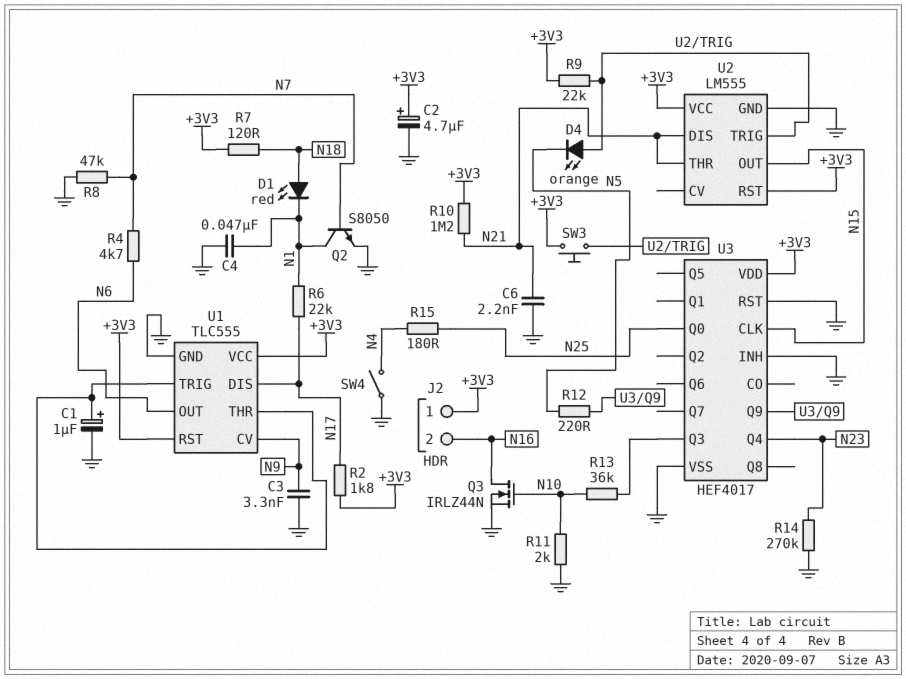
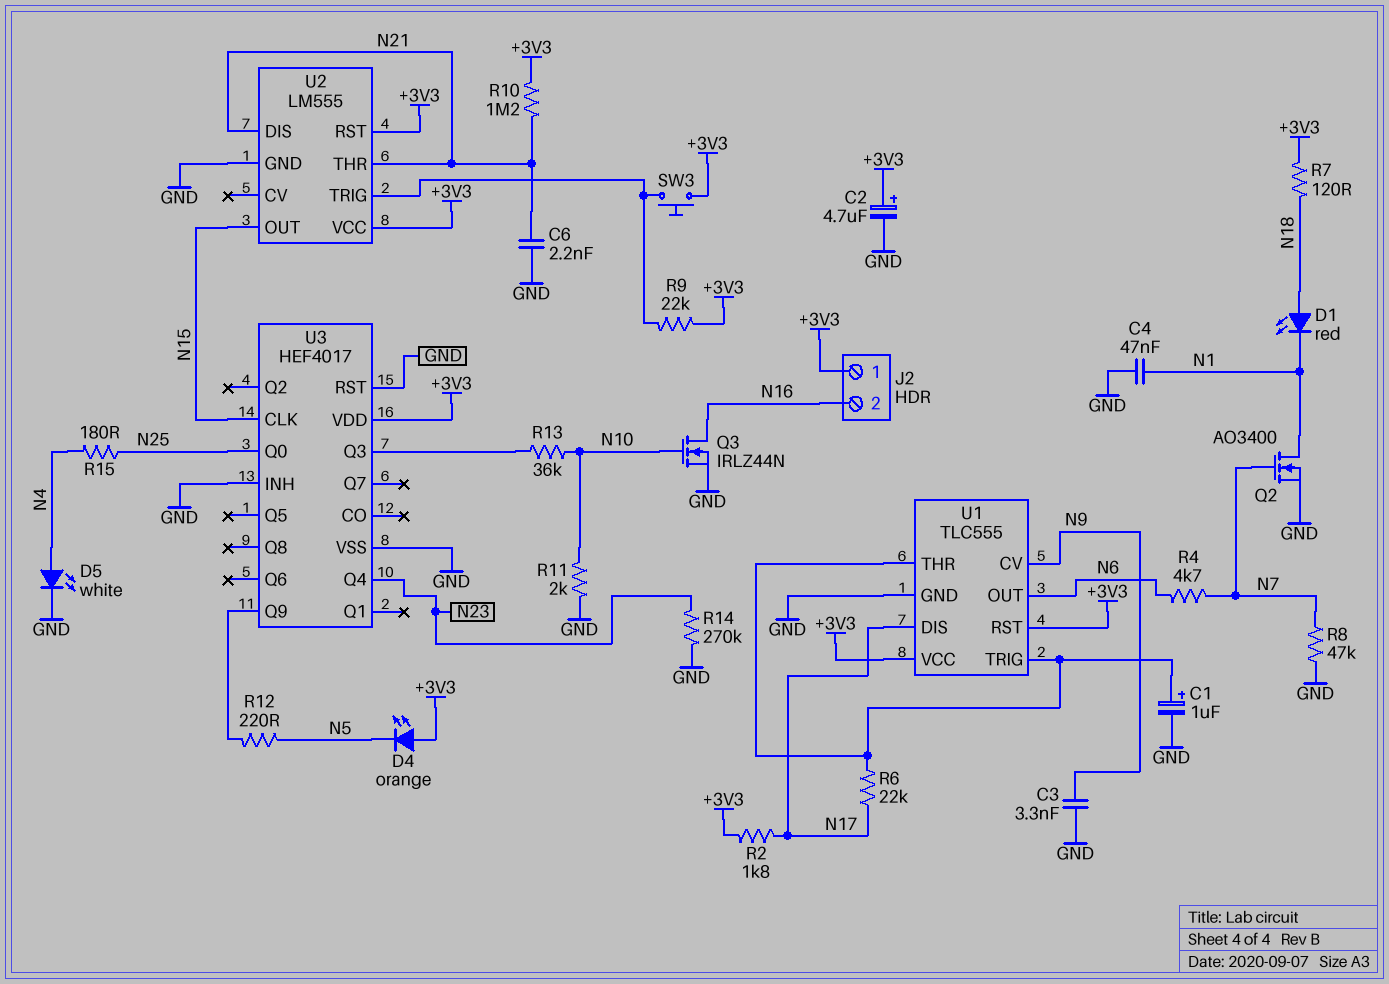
D4: LED orange (A U2/TRIG, K N5) -> LED orange (A +3V3, K N5)
D5: none -> LED white (A N4, K GND)
Q2: NPN S8050 (B N7, C N1, E GND) -> NMOS AO3400 (G N7, D N1, S GND)
R6: 22k (N1, N17) -> 22k (N17, U1/THR)
SW4: switch (GND, N4) -> none

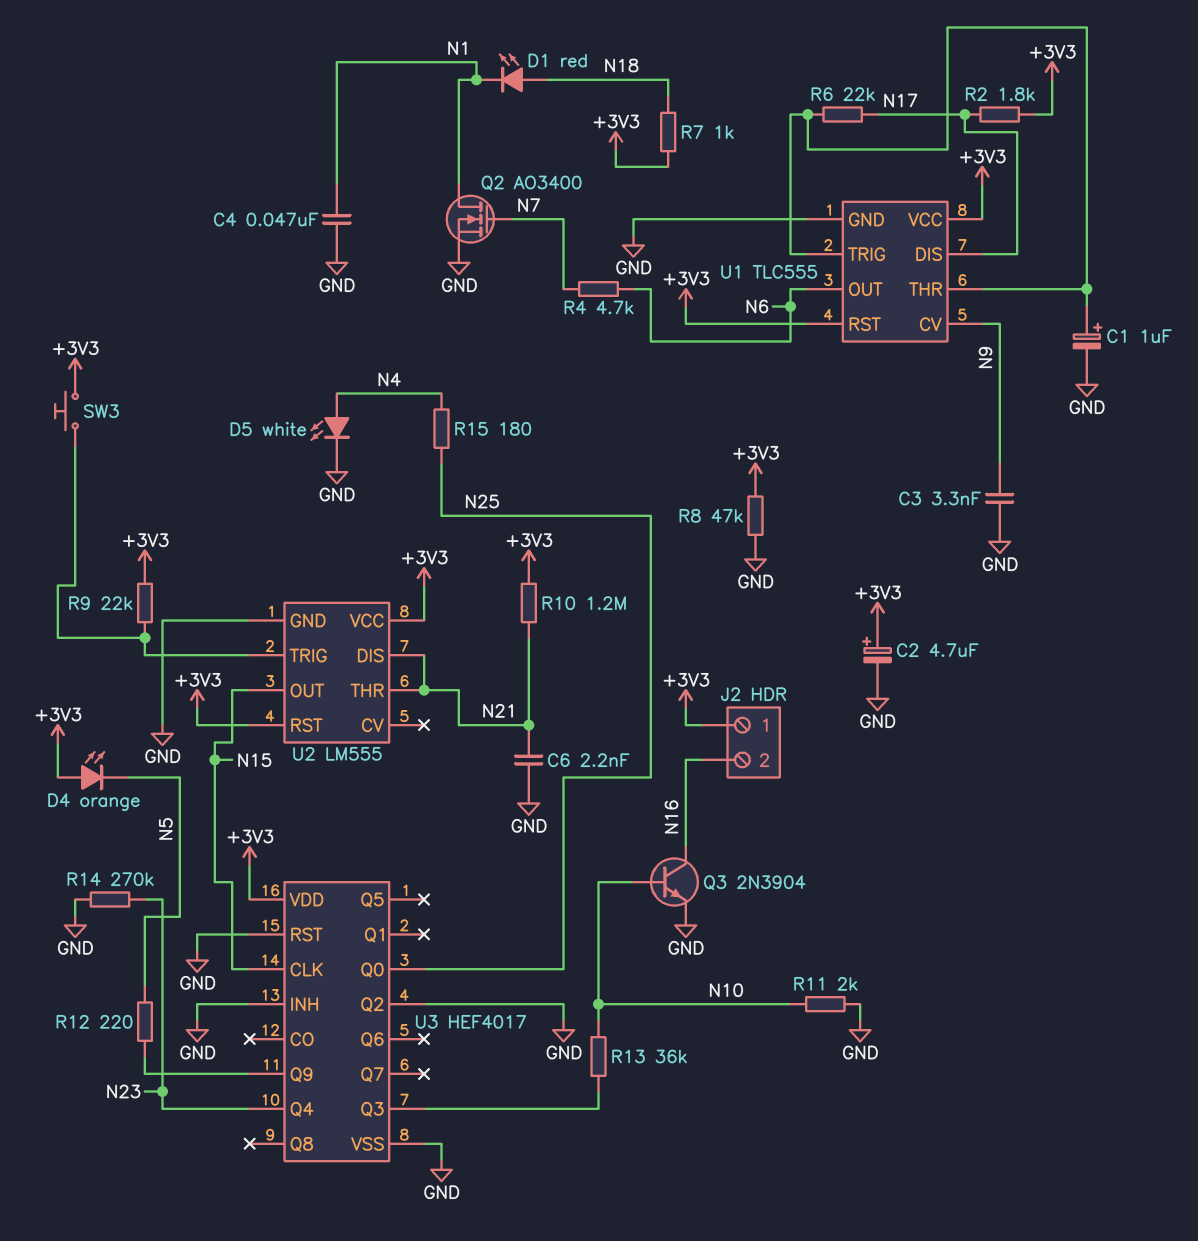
Q3: NMOS IRLZ44N (G N10, D N16, S GND) -> NPN 2N3904 (B N10, C N16, E GND)
R7: 120 (+3V3, N18) -> 1k (+3V3, N18)
R8: 47k (GND, N7) -> 47k (+3V3, GND)
U3 pin Q2: none -> GND

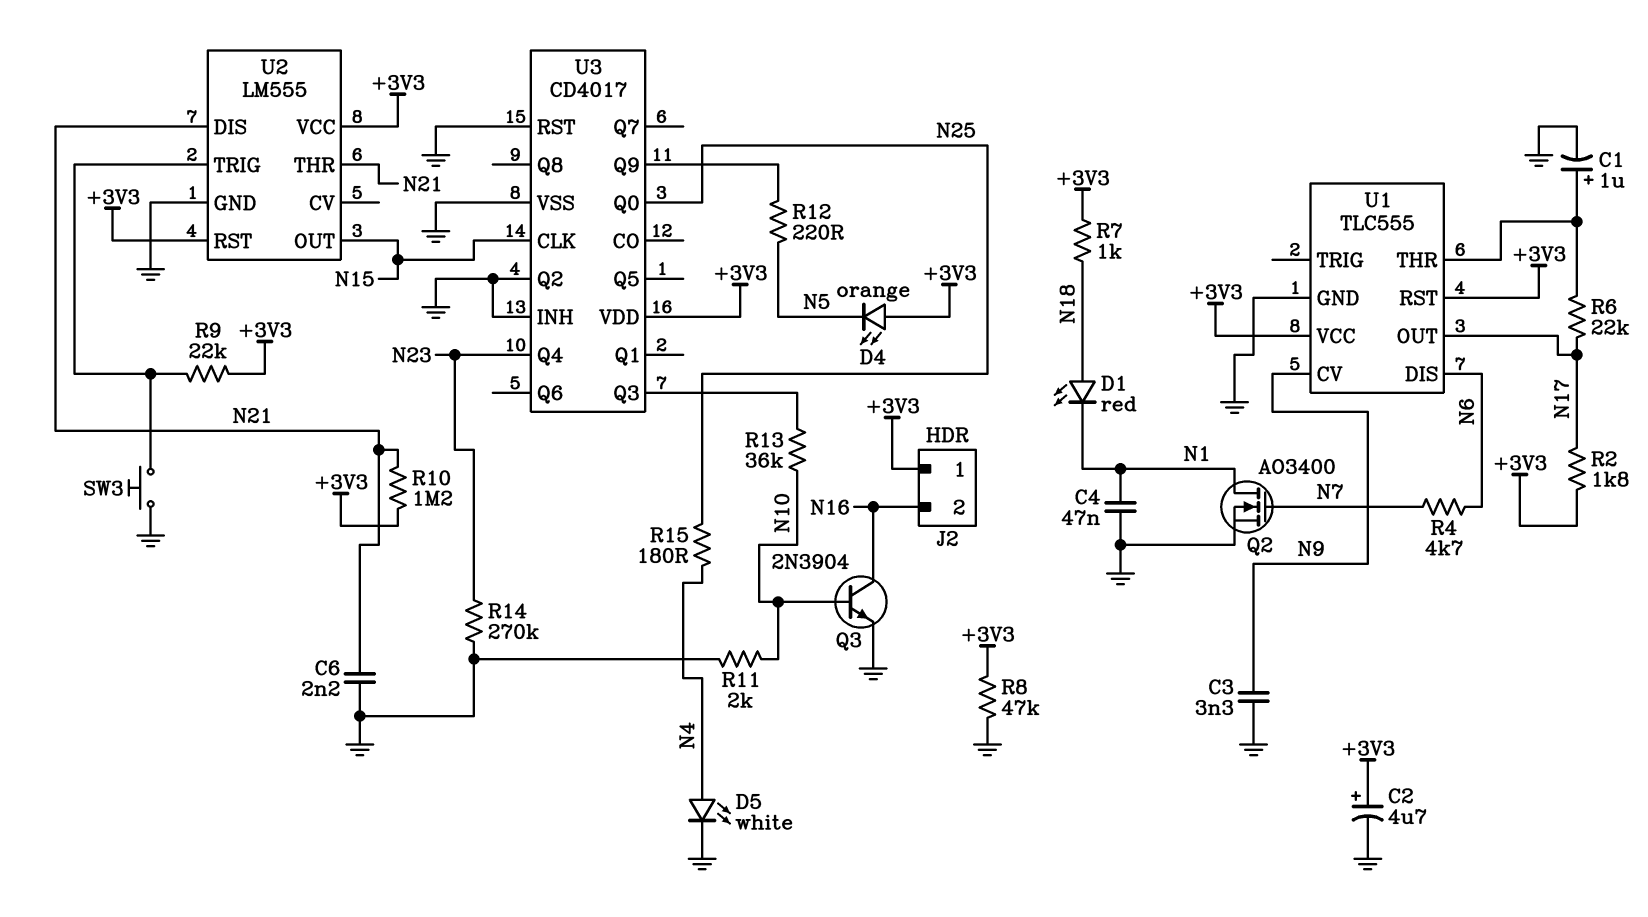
SW3: button (+3V3, U2/TRIG) -> button (GND, U2/TRIG)
U1 pin DIS: N17 -> N6
U1 pin OUT: N6 -> N17
U1 pin TRIG: U1/THR -> none
U3: HEF4017 -> CD4017

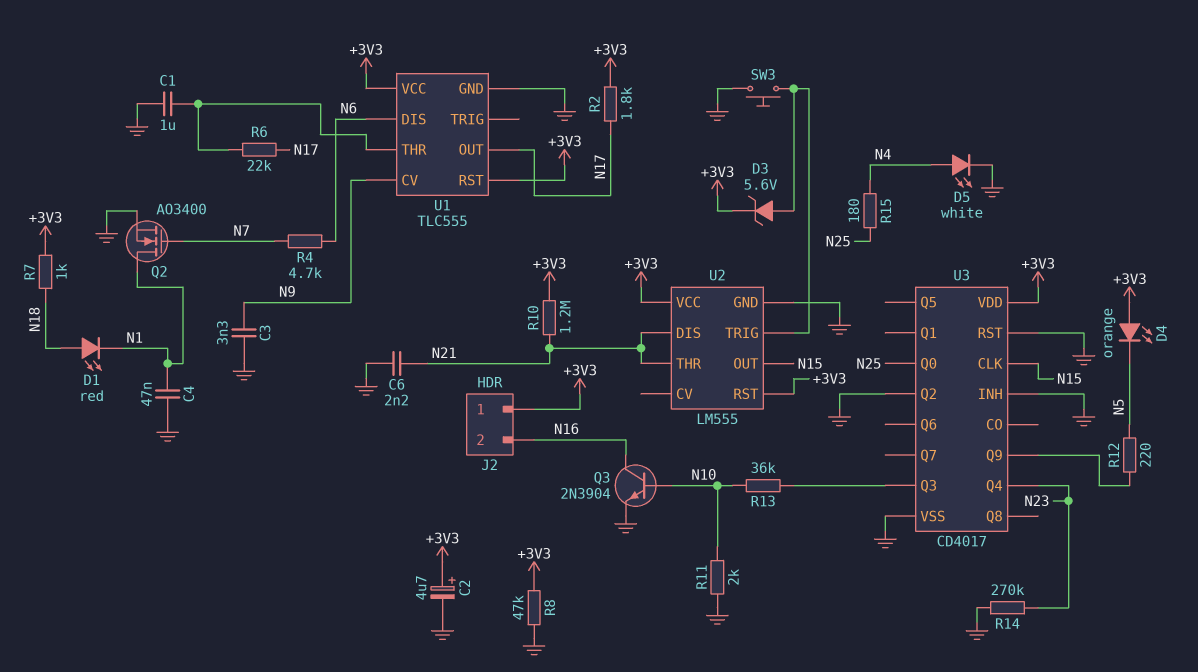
C1: 1uF (plus U1/THR, minus GND) -> 1uF (GND, U1/THR)
D3: none -> zener 5.6V (A U2/TRIG, K +3V3)
R9: 22k (+3V3, U2/TRIG) -> none

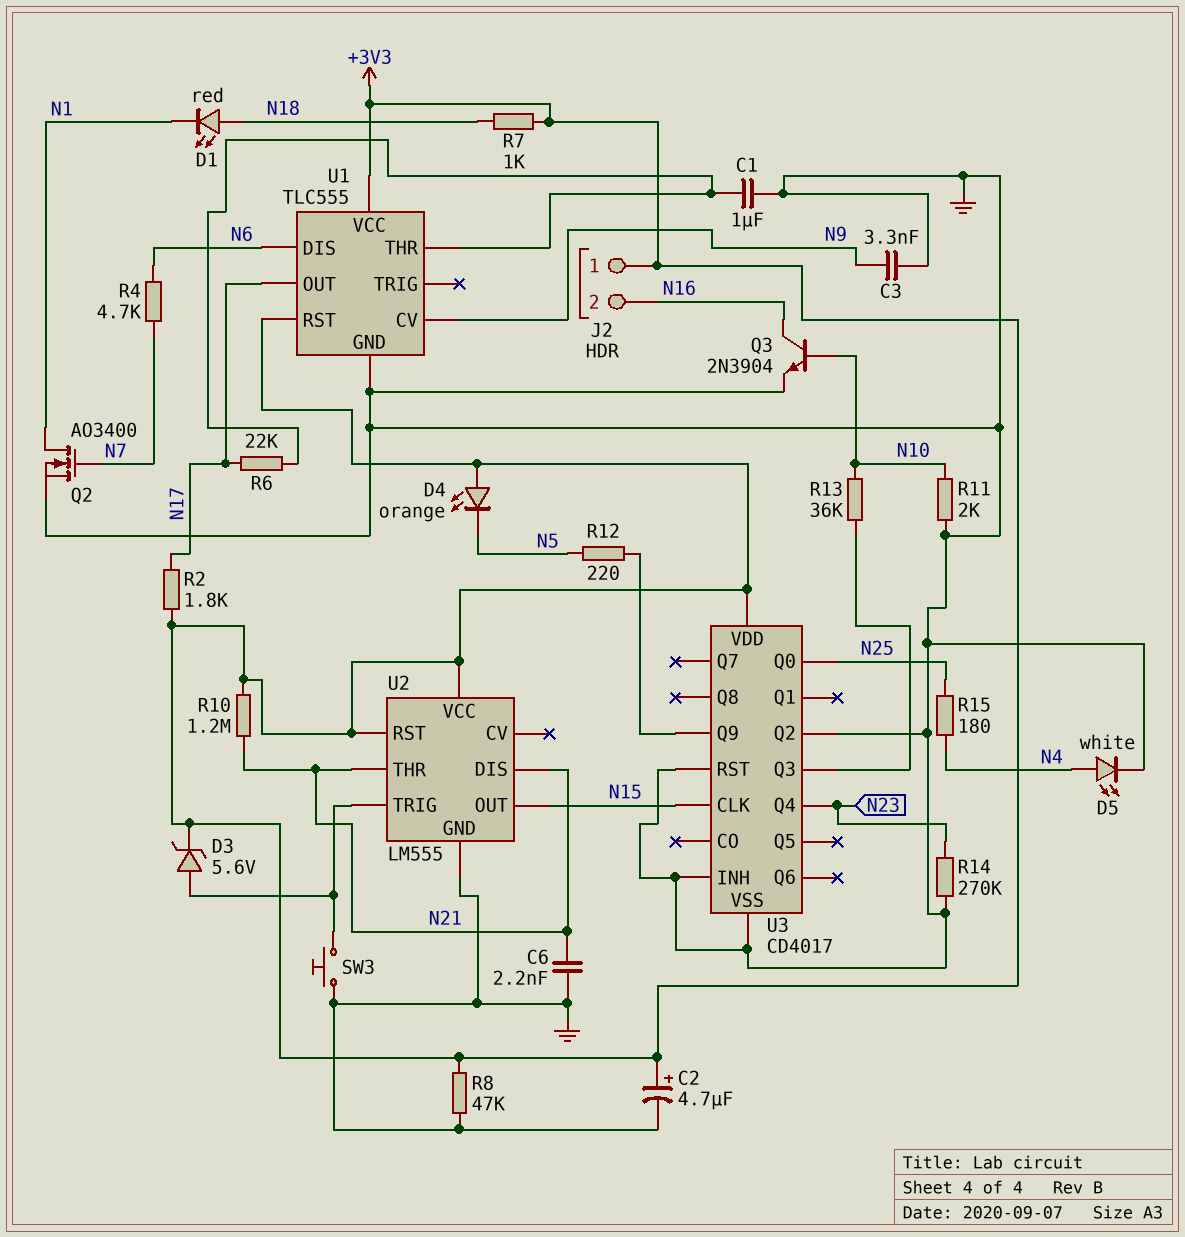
C4: 47nF (GND, N1) -> none

